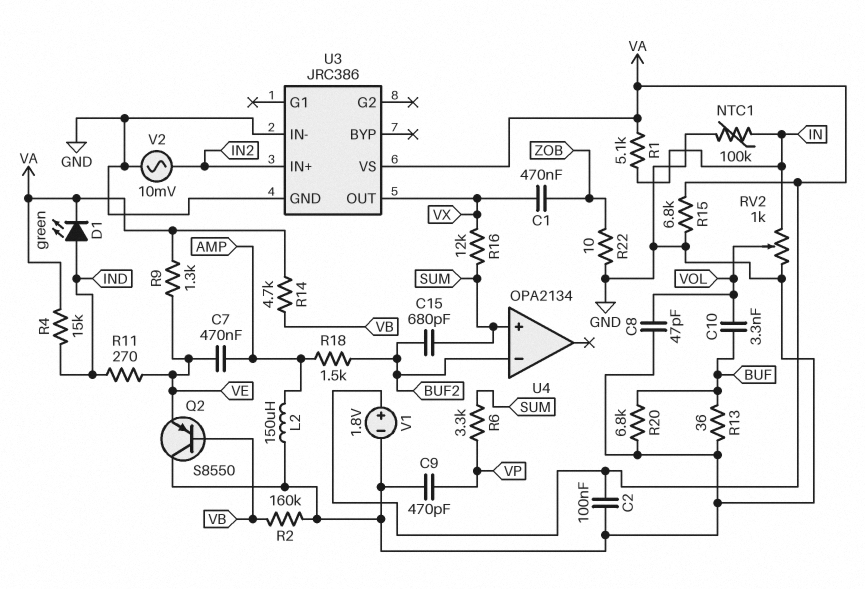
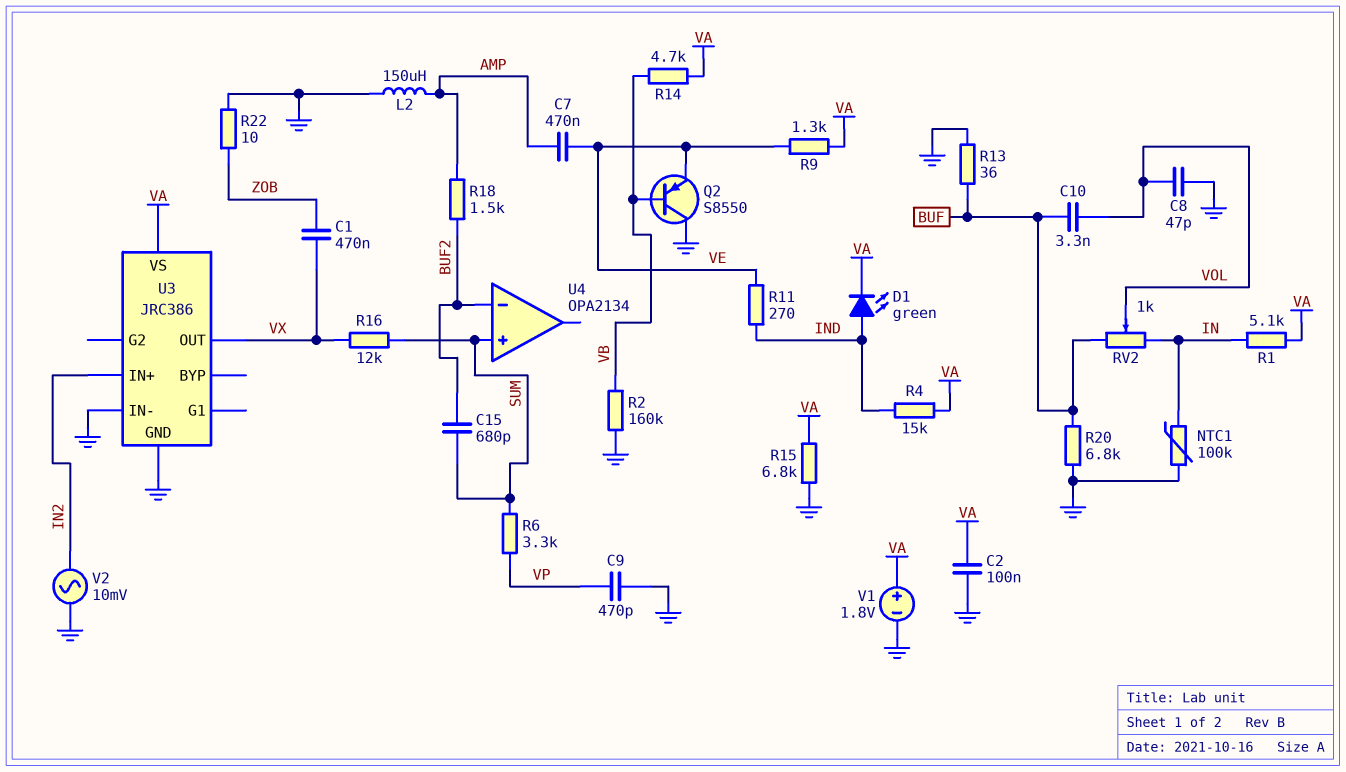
RV2: 1k (GND, IN, wiper VOL) -> 1k (BUF, IN, wiper VOL)

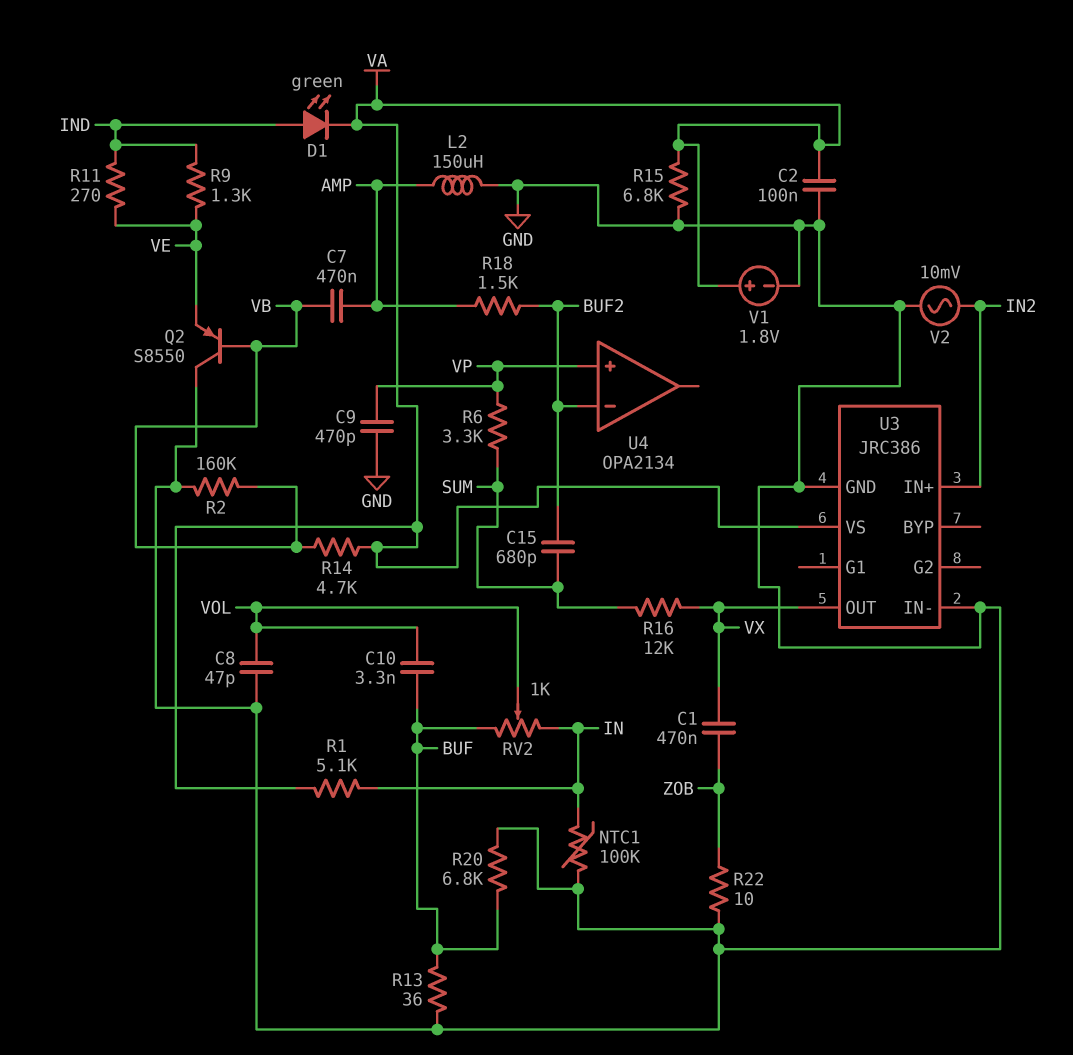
C7: 470nF (AMP, VE) -> 470nF (AMP, VB)
R4: 15k (IND, VA) -> none
R9: 1.3k (VA, VE) -> 1.3k (IND, VE)
U4 pin in+: SUM -> VP

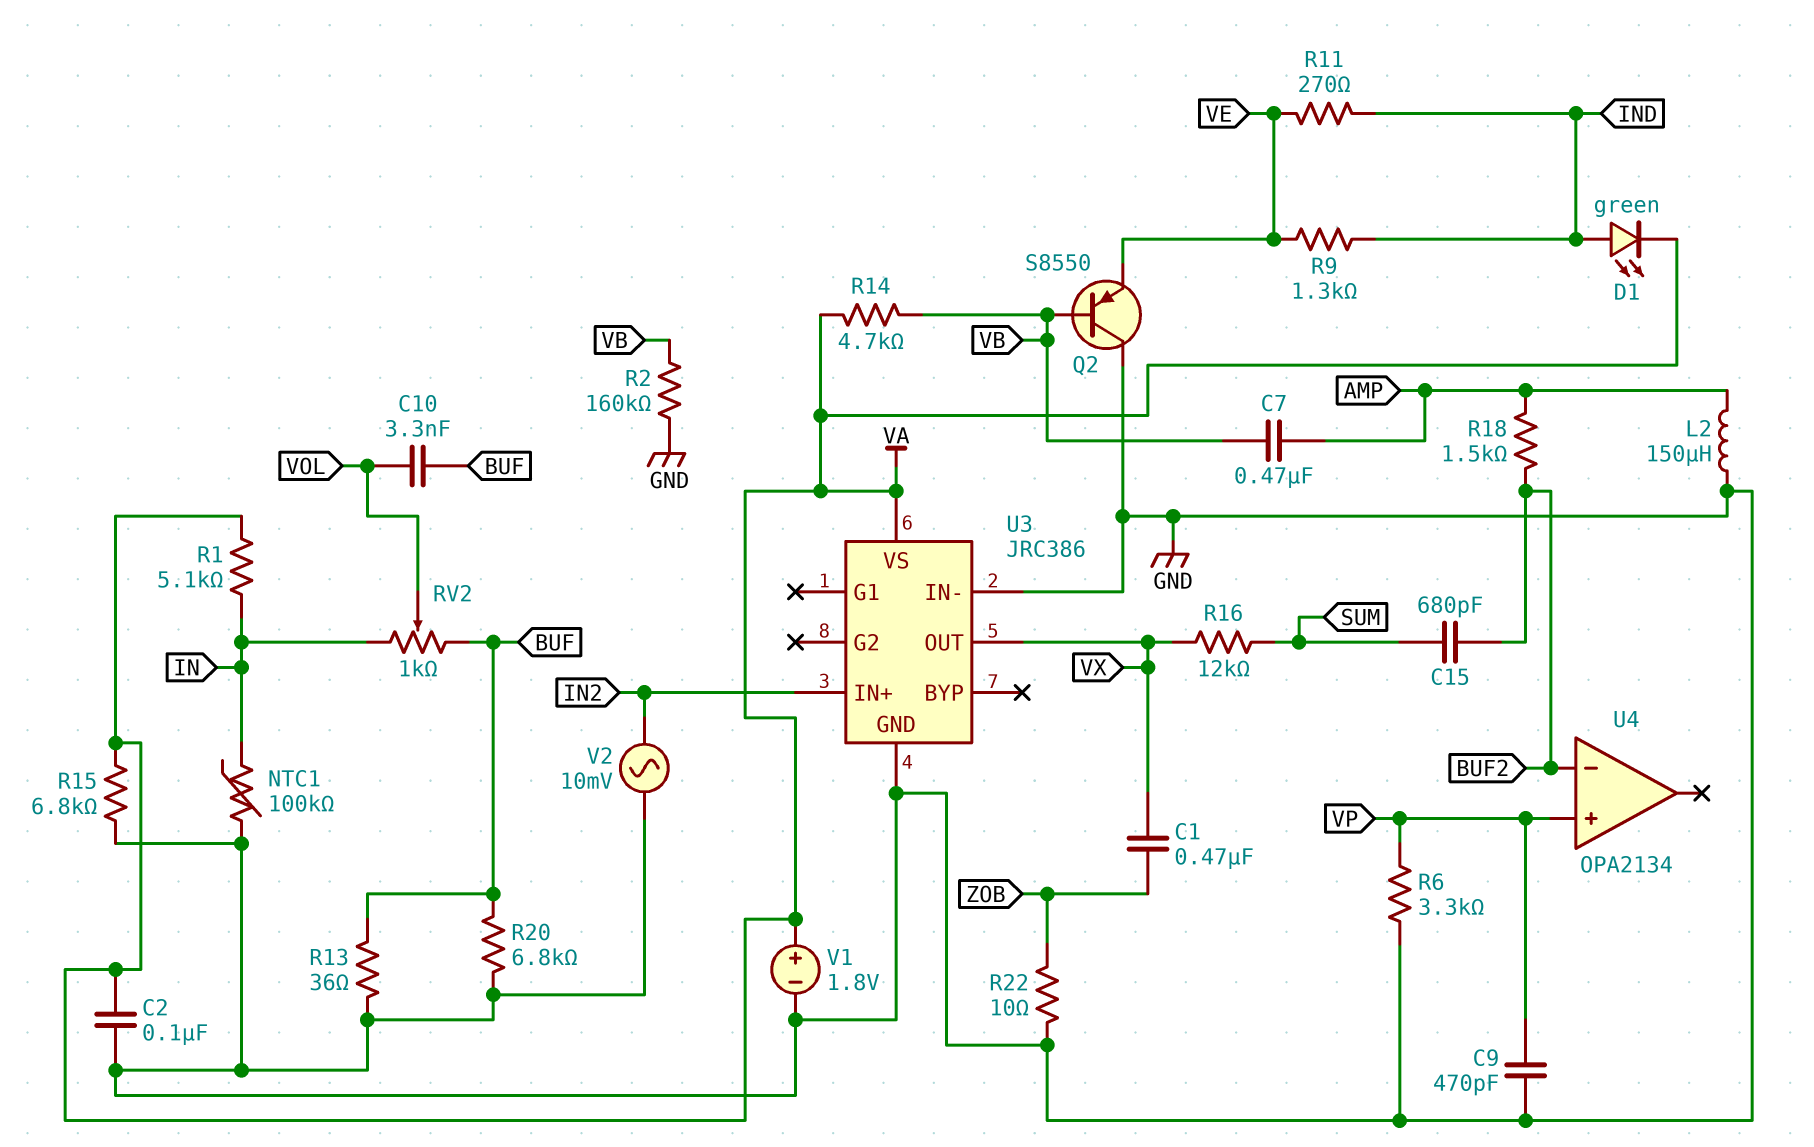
C8: 47pF (GND, VOL) -> none
R6: 3.3k (SUM, VP) -> 3.3k (GND, VP)

